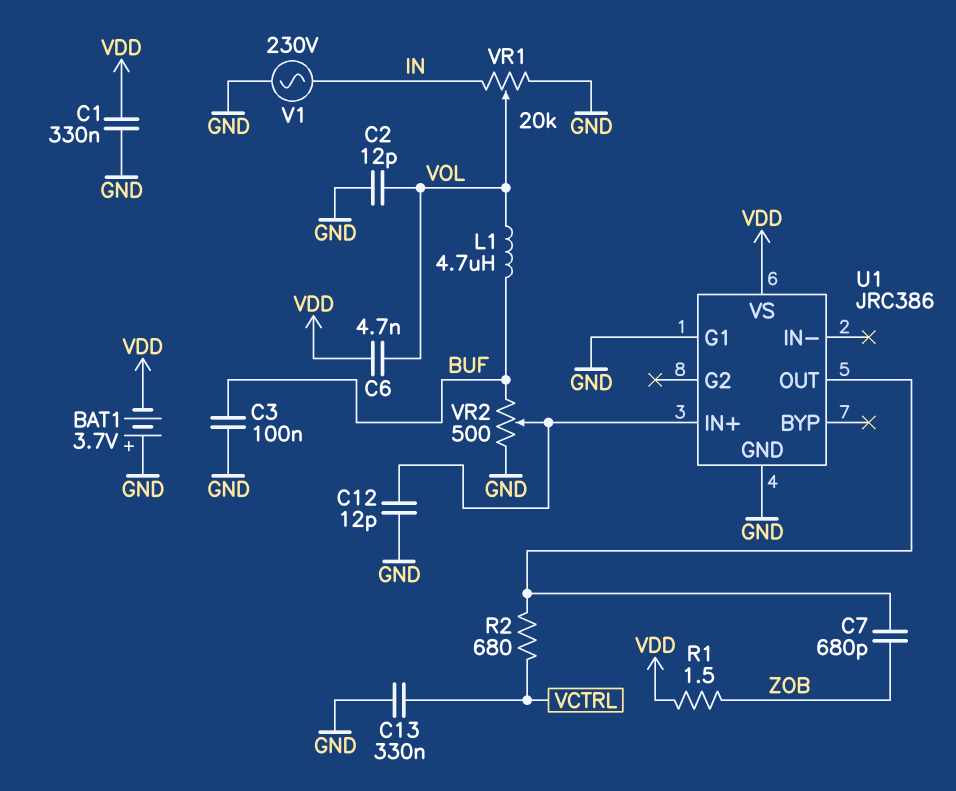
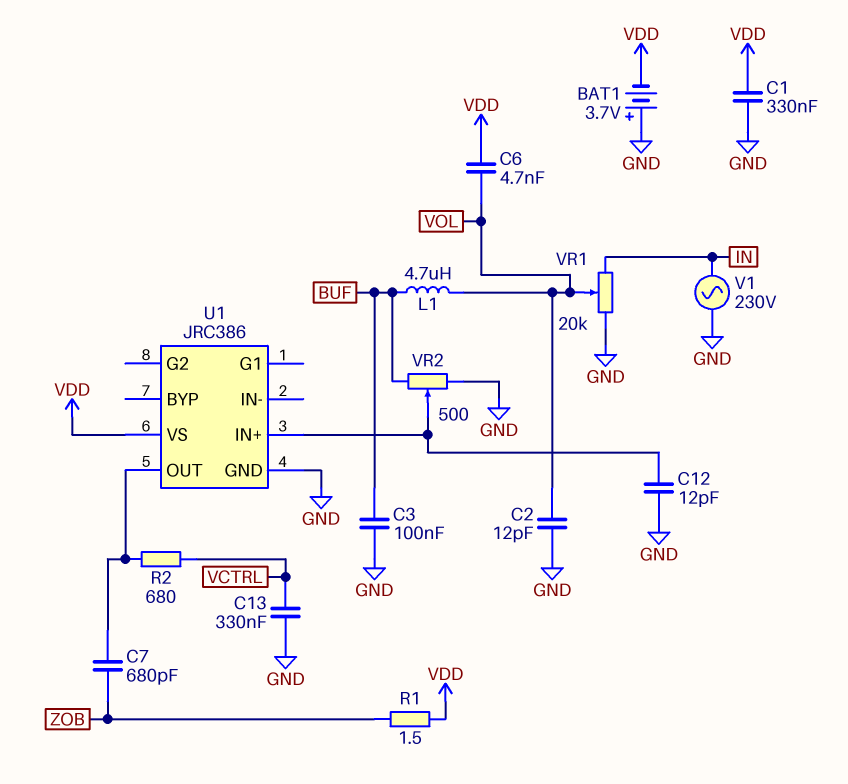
U1 pin G1: GND -> none

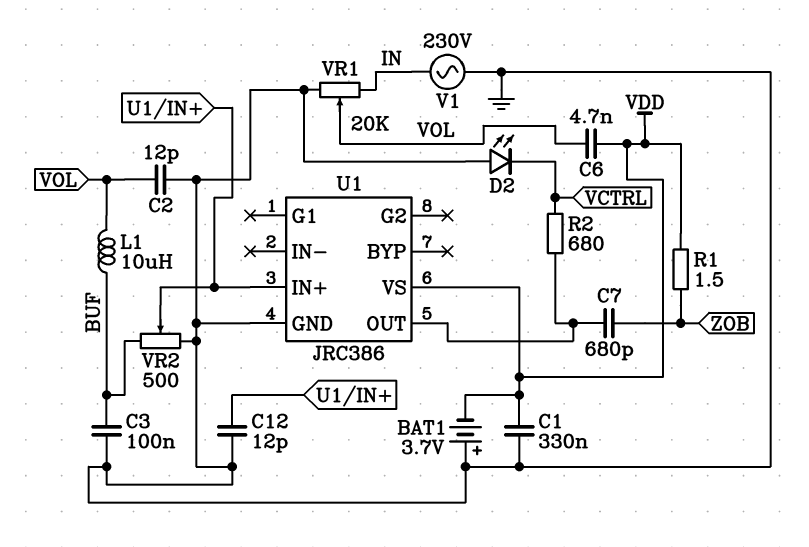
C13: 330nF (GND, VCTRL) -> none
D2: none -> LED (A GND, K VCTRL)
L1: 4.7uH (BUF, VOL) -> 10uH (BUF, VOL)

